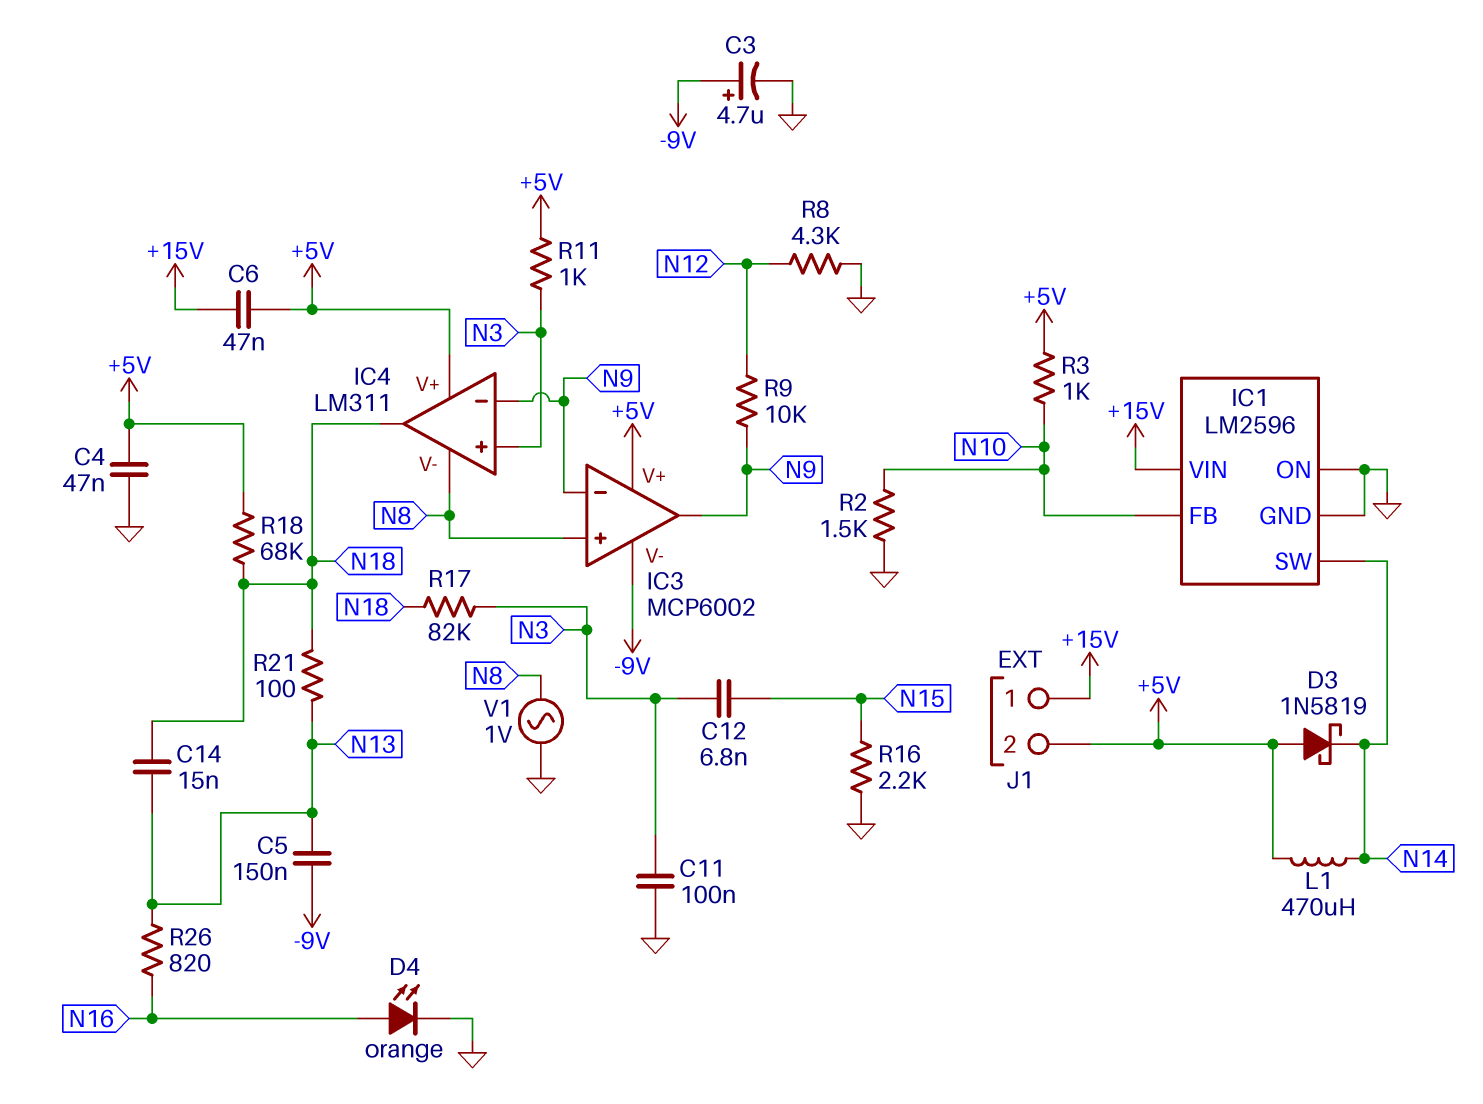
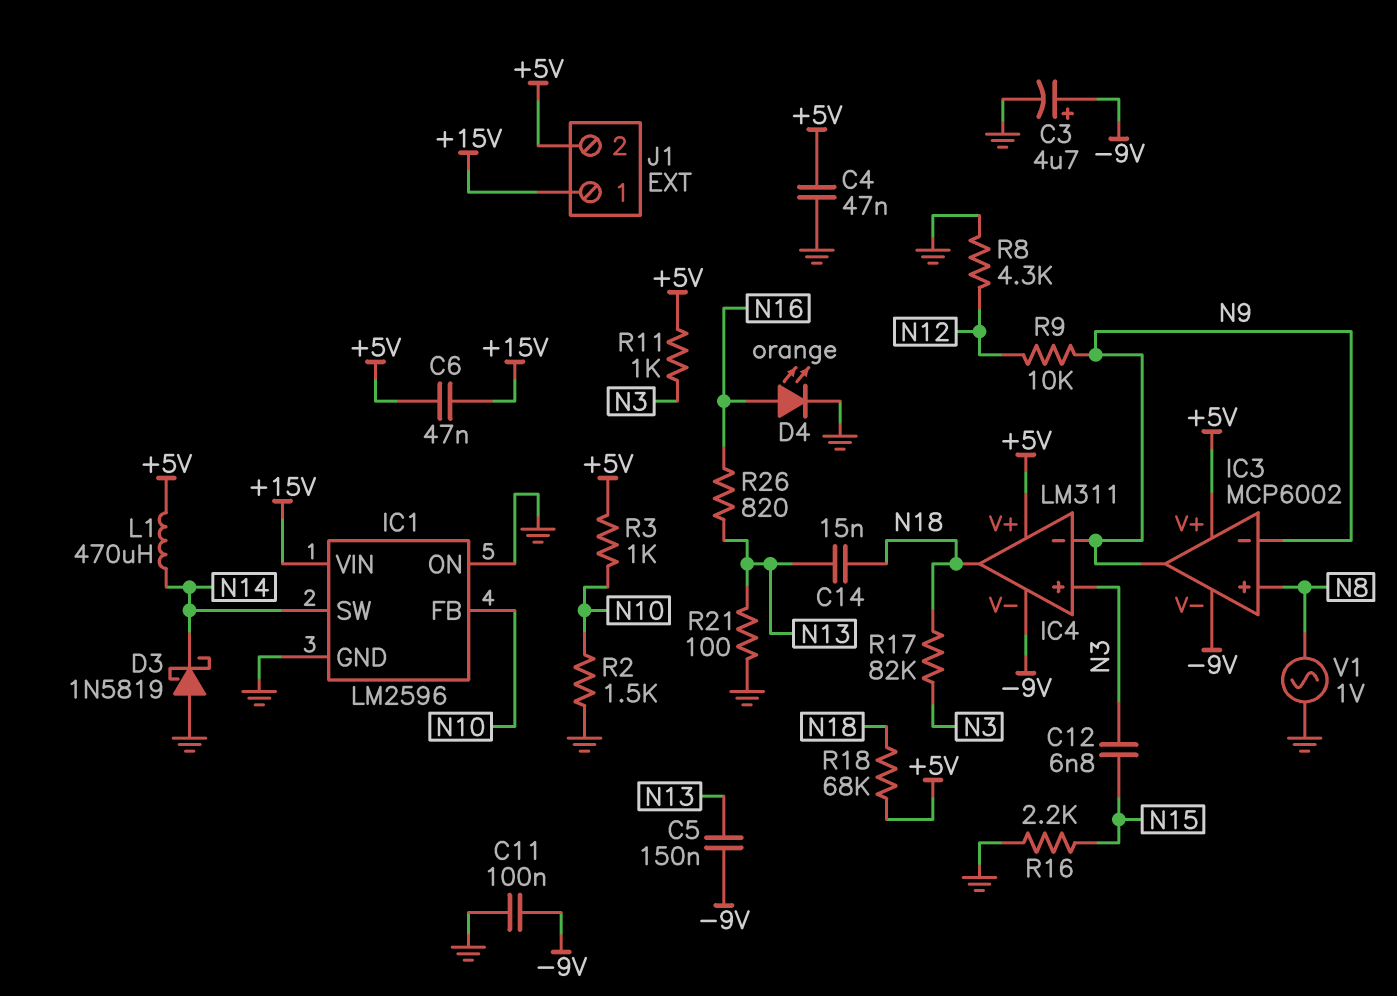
C11: 100nF (GND, N3) -> 100nF (-9V, GND)
D3: schottky 1N5819 (A +5V, K N14) -> schottky 1N5819 (A GND, K N14)
IC4 pin V-: N8 -> -9V
R21: 100 (N13, N18) -> 100 (GND, N13)

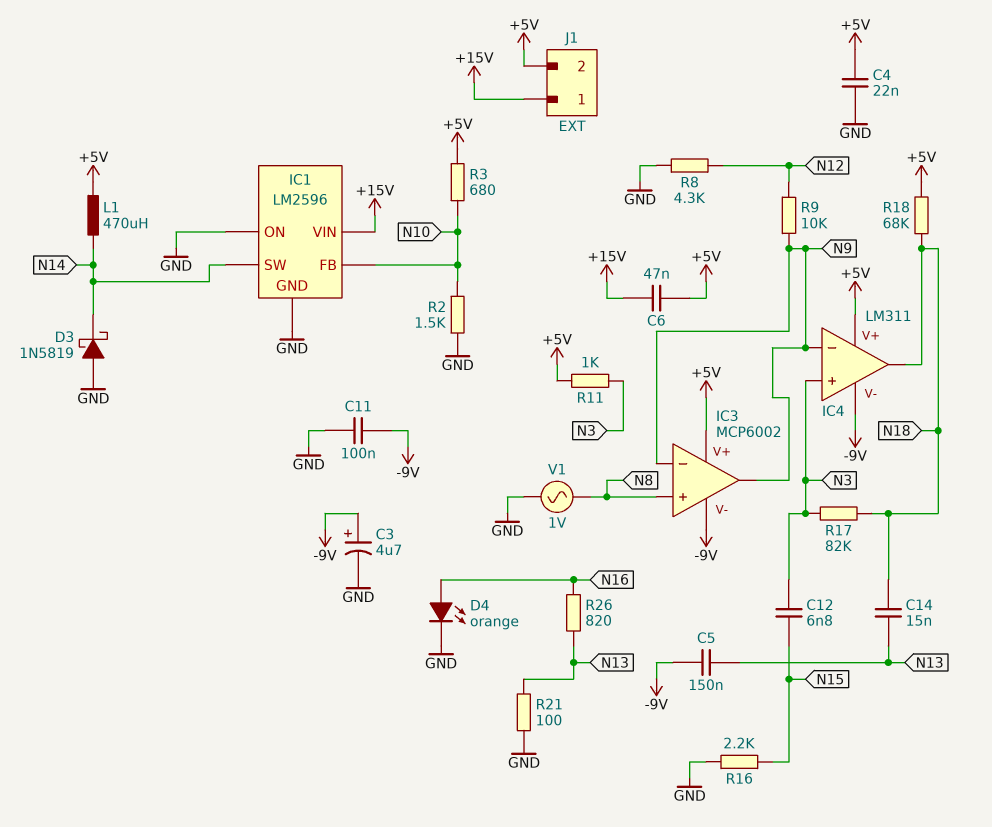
C4: 47nF (+5V, GND) -> 22nF (+5V, GND)
R3: 1k (+5V, N10) -> 680 (+5V, N10)

